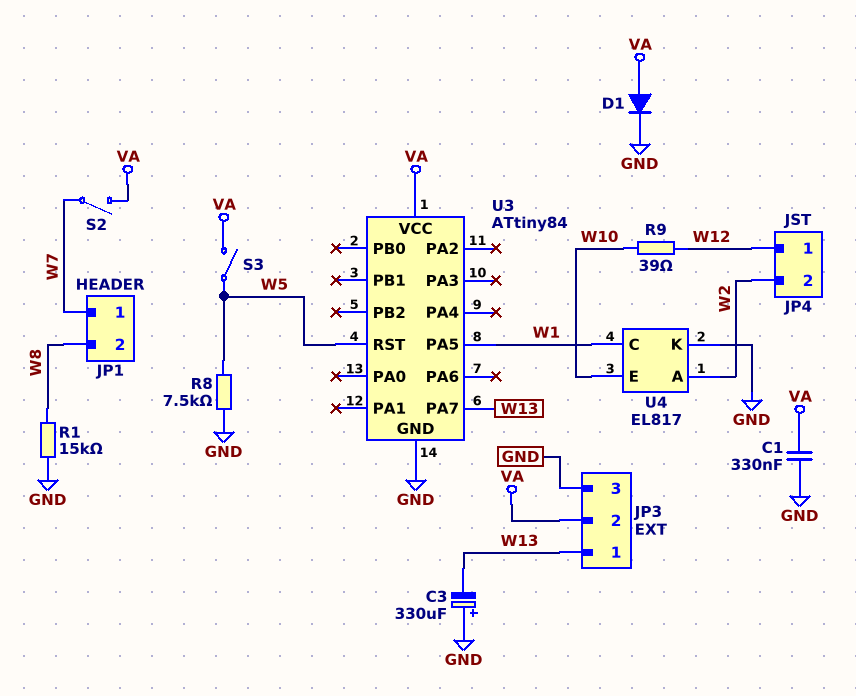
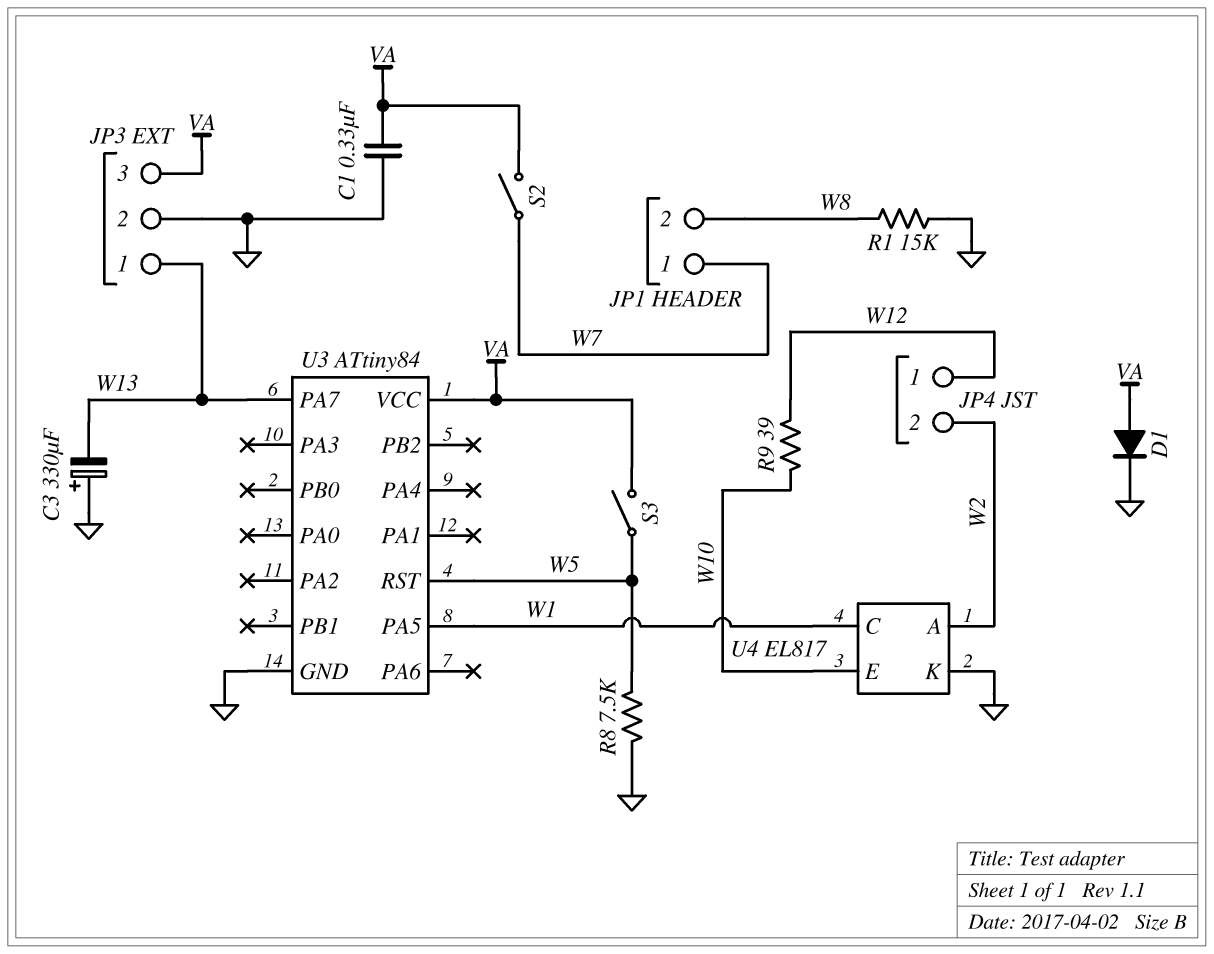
JP3 pin 2: VA -> GND
JP3 pin 3: GND -> VA

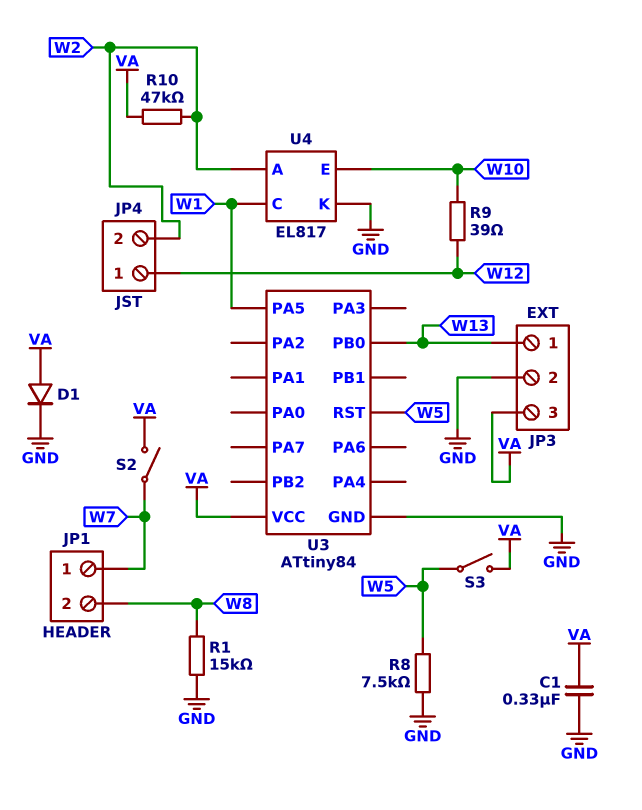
C3: 330uF (plus GND, minus W13) -> none
R10: none -> 47k (VA, W2)
U3 pin PA7: W13 -> none
U3 pin PB0: none -> W13

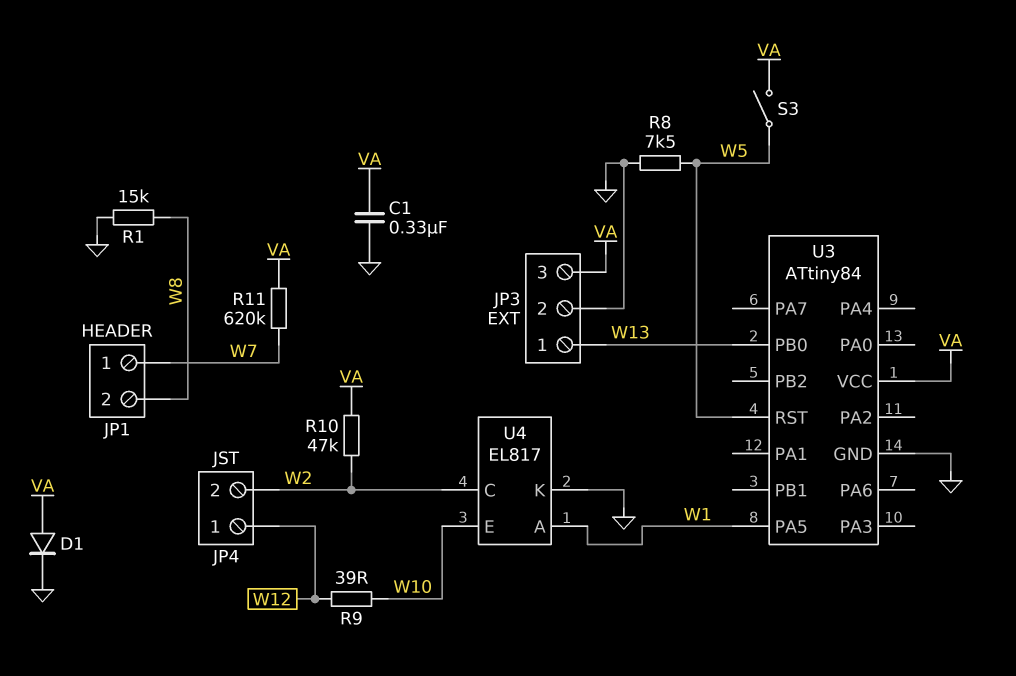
R11: none -> 620k (VA, W7)
S2: switch (VA, W7) -> none
U4 pin A: W2 -> W1
U4 pin C: W1 -> W2

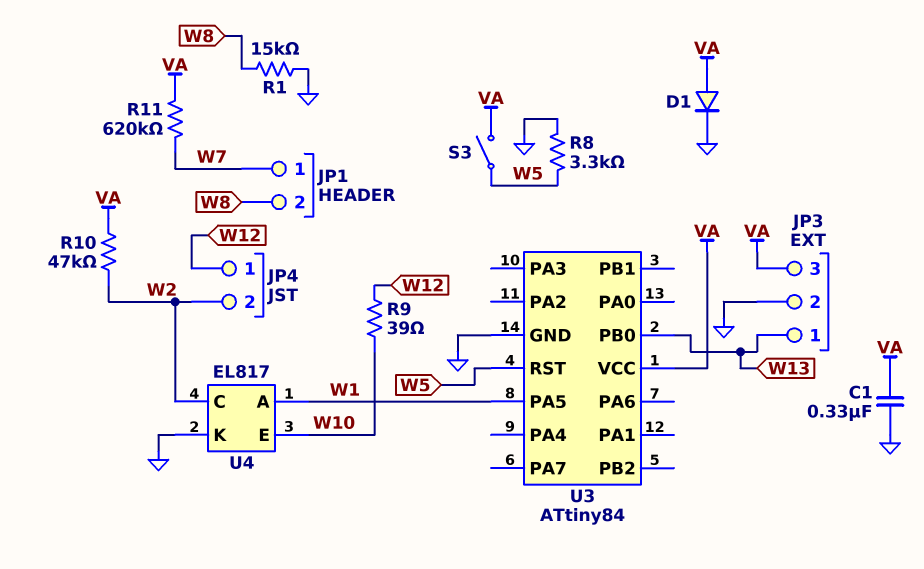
R8: 7.5k (GND, W5) -> 3.3k (GND, W5)

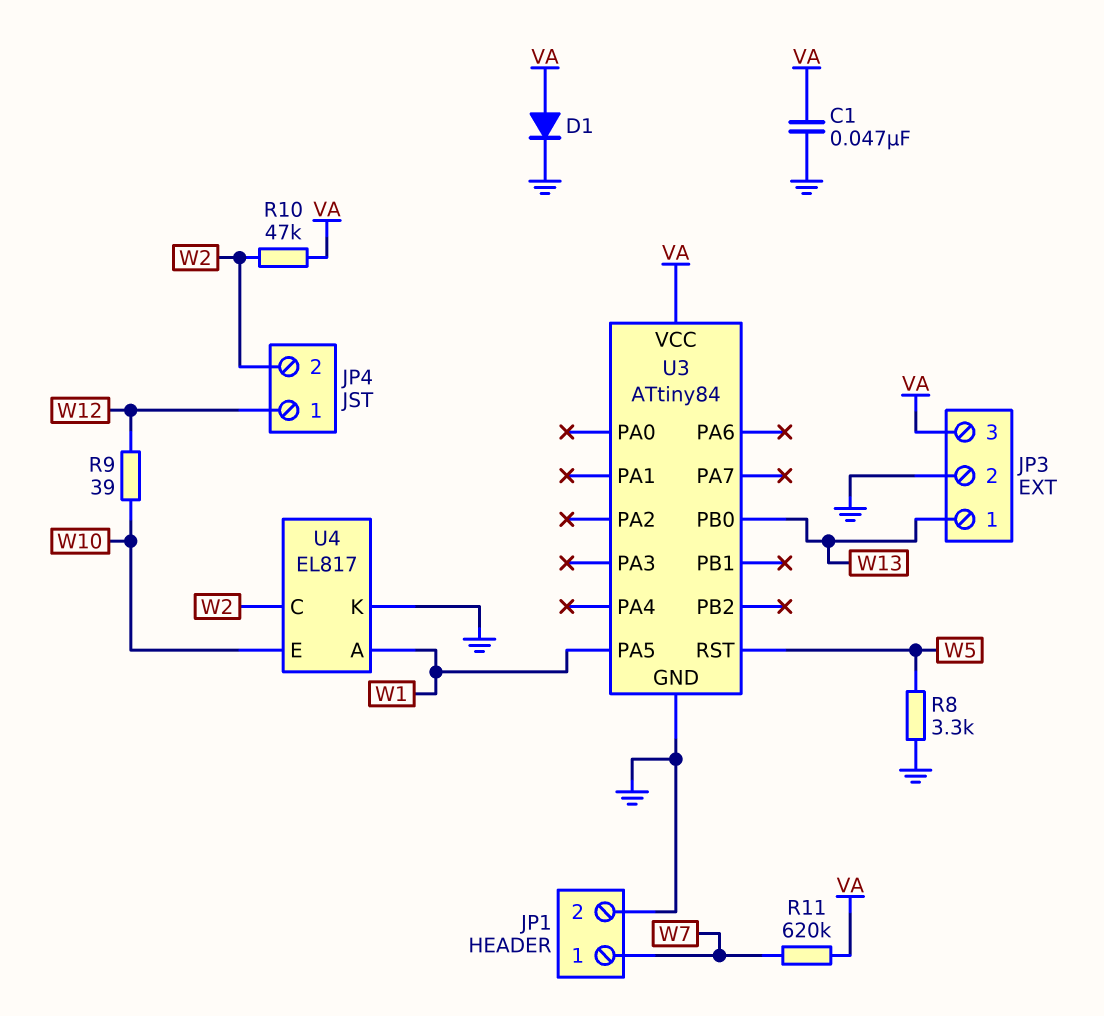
C1: 330nF (GND, VA) -> 47nF (GND, VA)
JP1 pin 2: W8 -> GND
R1: 15k (GND, W8) -> none
S3: switch (VA, W5) -> none

